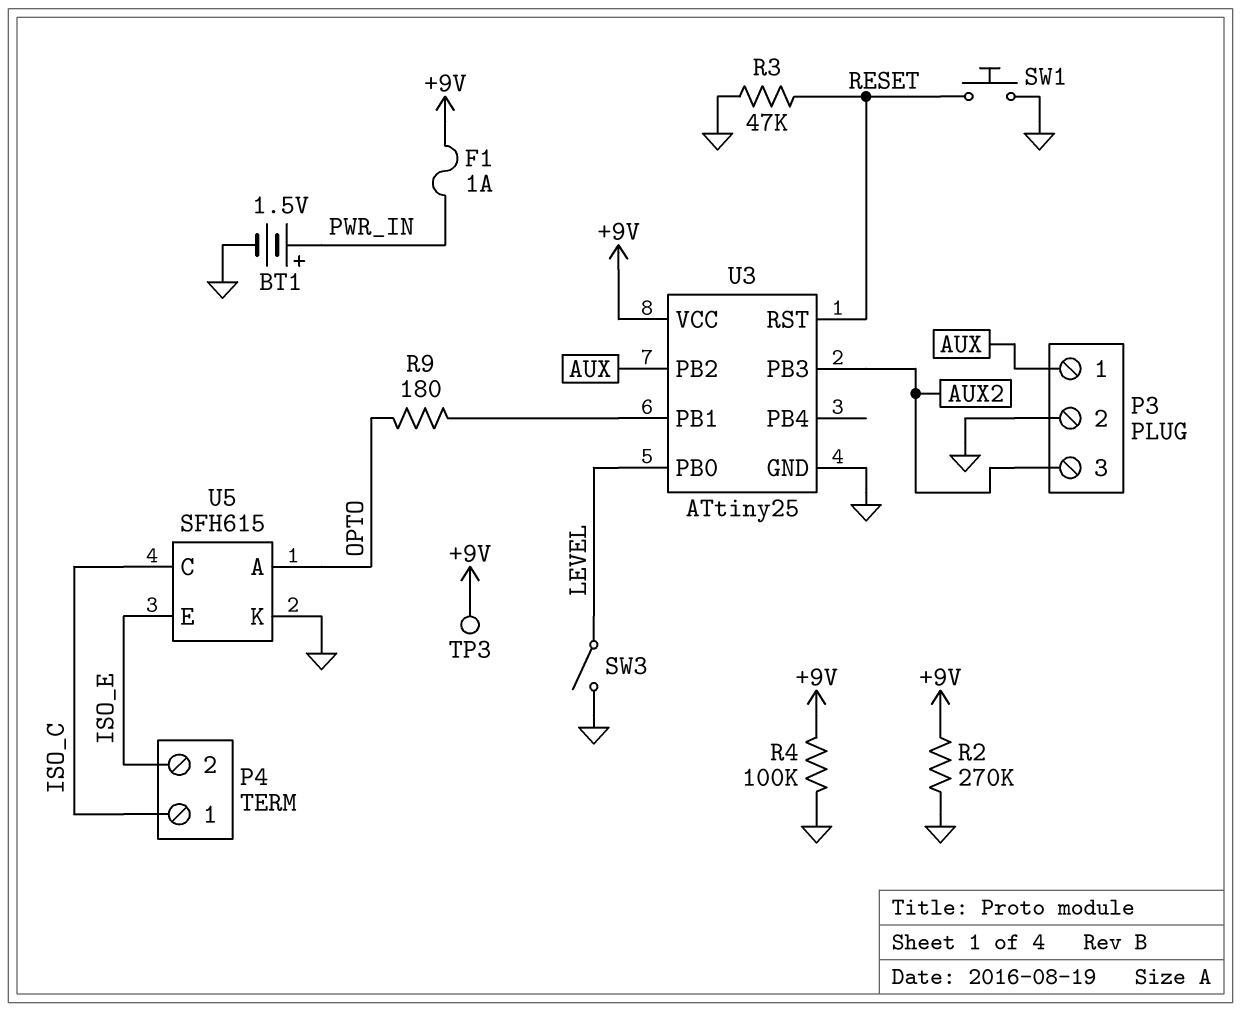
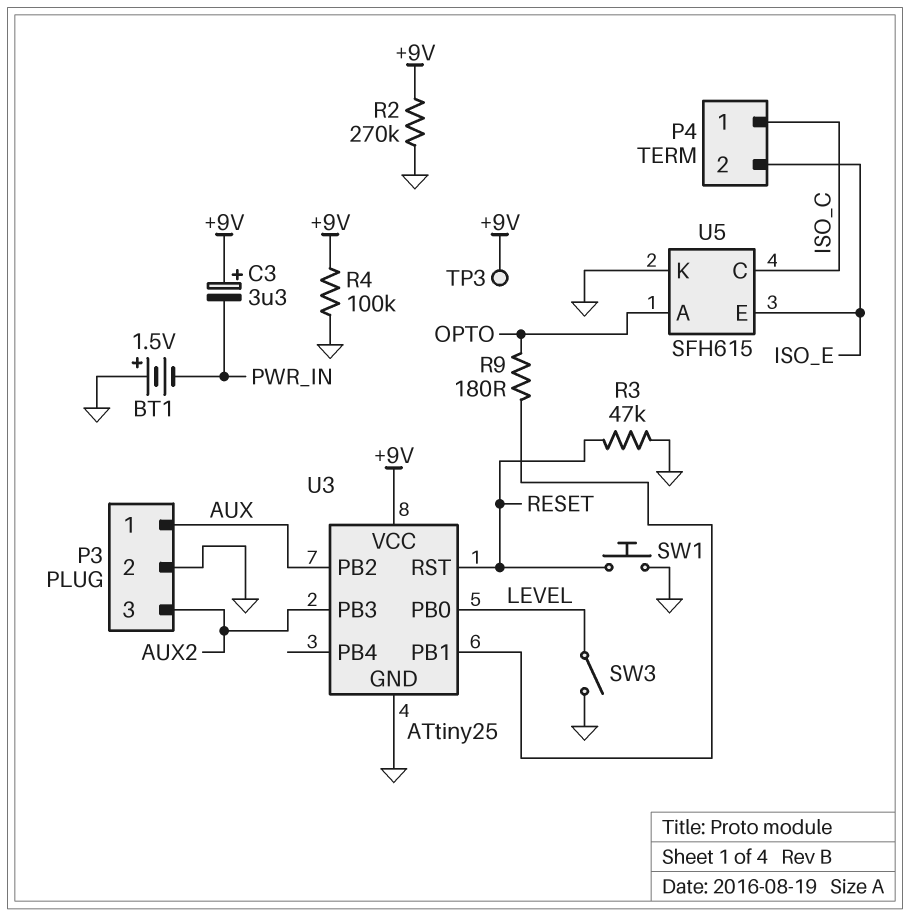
BT1: 1.5V (plus PWR_IN, minus GND) -> 1.5V (plus GND, minus PWR_IN)
C3: none -> 3.3uF (plus +9V, minus PWR_IN)
F1: 1A (+9V, PWR_IN) -> none

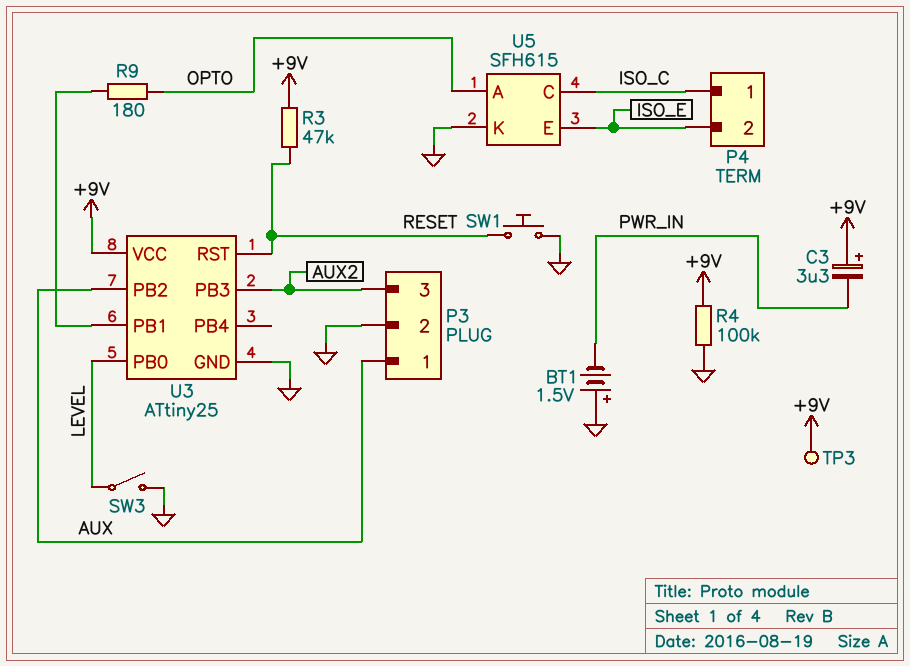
R2: 270k (+9V, GND) -> none
R3: 47k (GND, RESET) -> 47k (+9V, RESET)

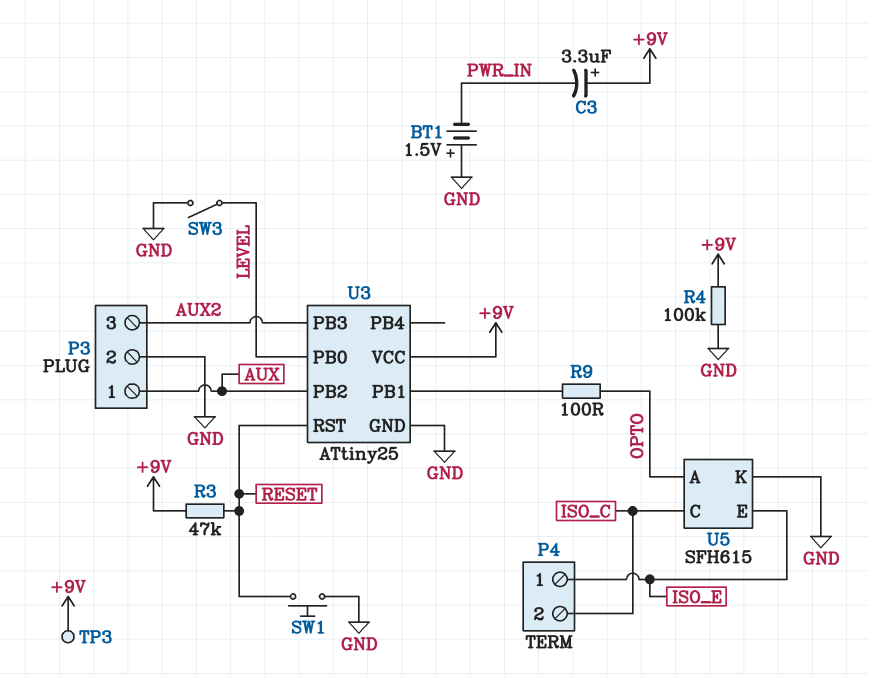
P4 pin 1: ISO_C -> ISO_E
P4 pin 2: ISO_E -> ISO_C
R9: 180 (OPTO, U3/PB1) -> 100 (OPTO, U3/PB1)

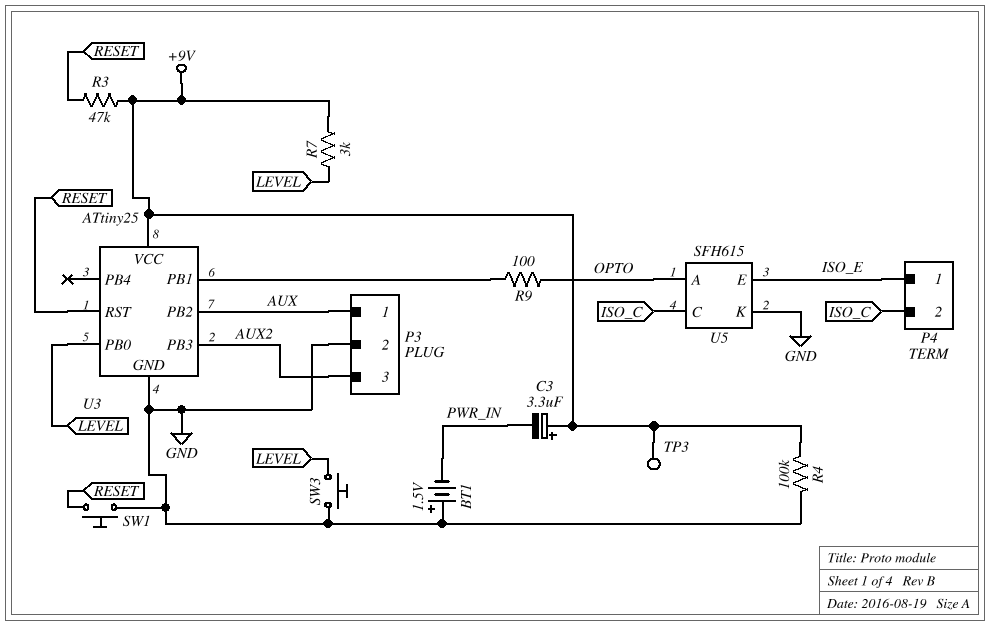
R7: none -> 3k (+9V, LEVEL)
SW3: switch (GND, LEVEL) -> button (GND, LEVEL)

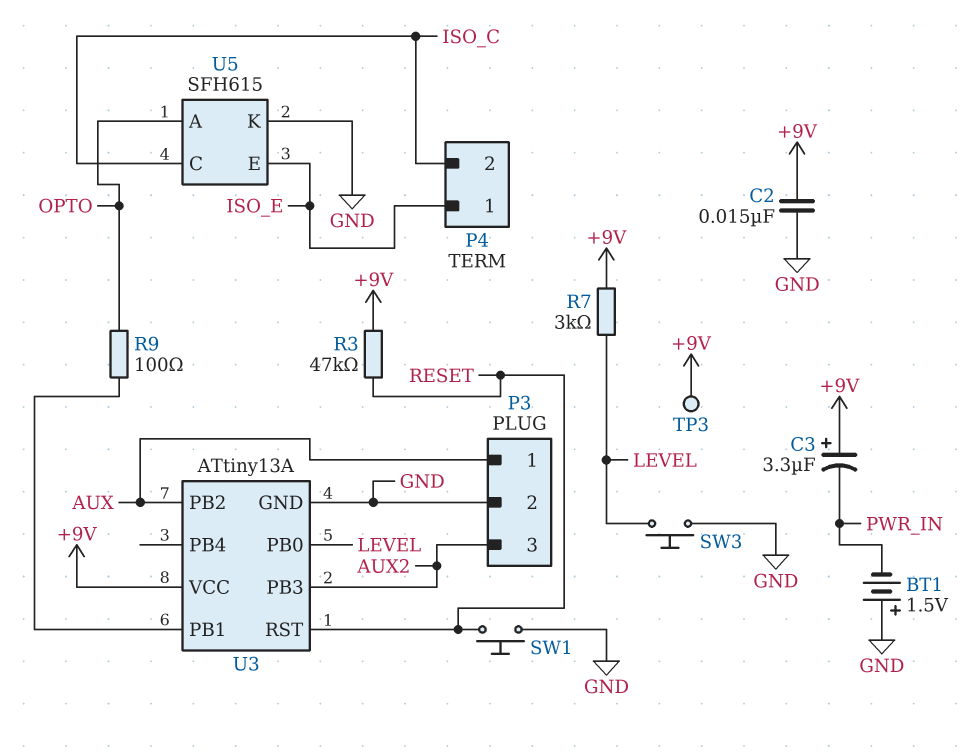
C2: none -> 15nF (+9V, GND)
R4: 100k (+9V, GND) -> none
U3: ATtiny25 -> ATtiny13A

